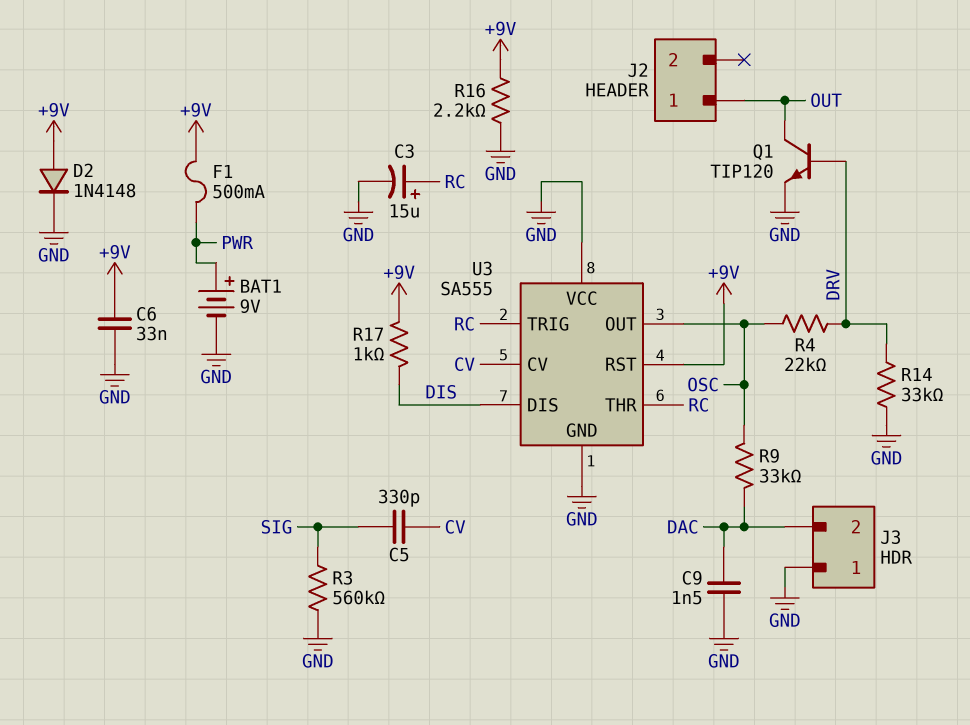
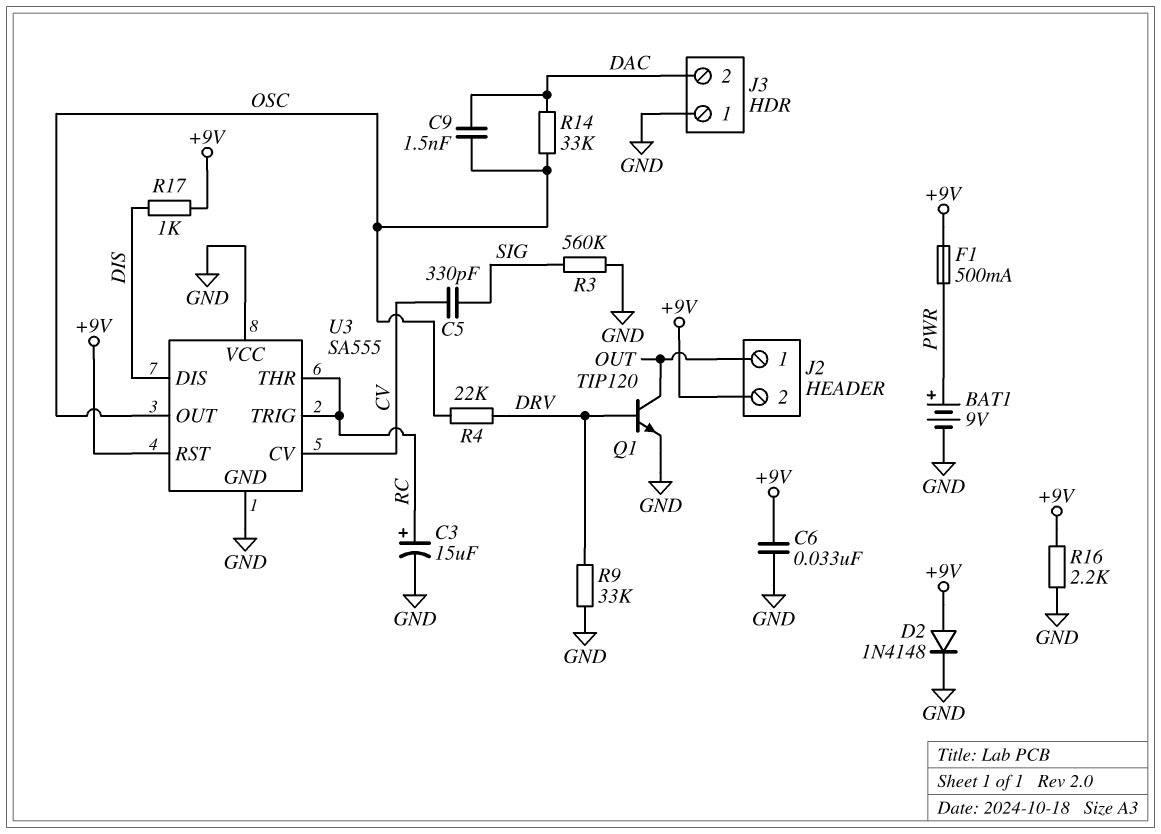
C9: 1.5nF (DAC, GND) -> 1.5nF (DAC, OSC)
J2 pin 2: none -> +9V
R9: 33k (DAC, OSC) -> 33k (DRV, GND)
R14: 33k (DRV, GND) -> 33k (DAC, OSC)

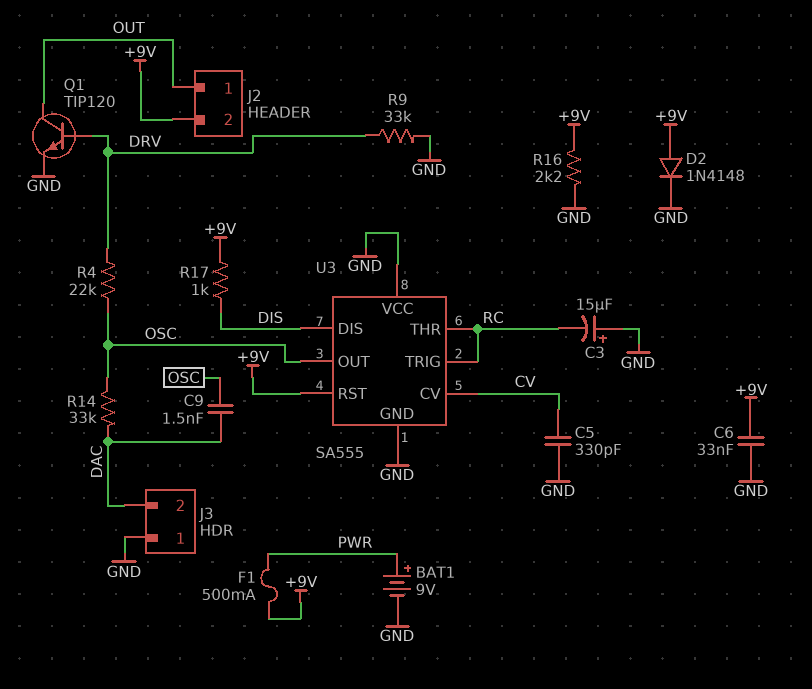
C3: 15uF (plus RC, minus GND) -> 15uF (plus GND, minus RC)
C5: 330pF (CV, SIG) -> 330pF (CV, GND)
R3: 560k (GND, SIG) -> none

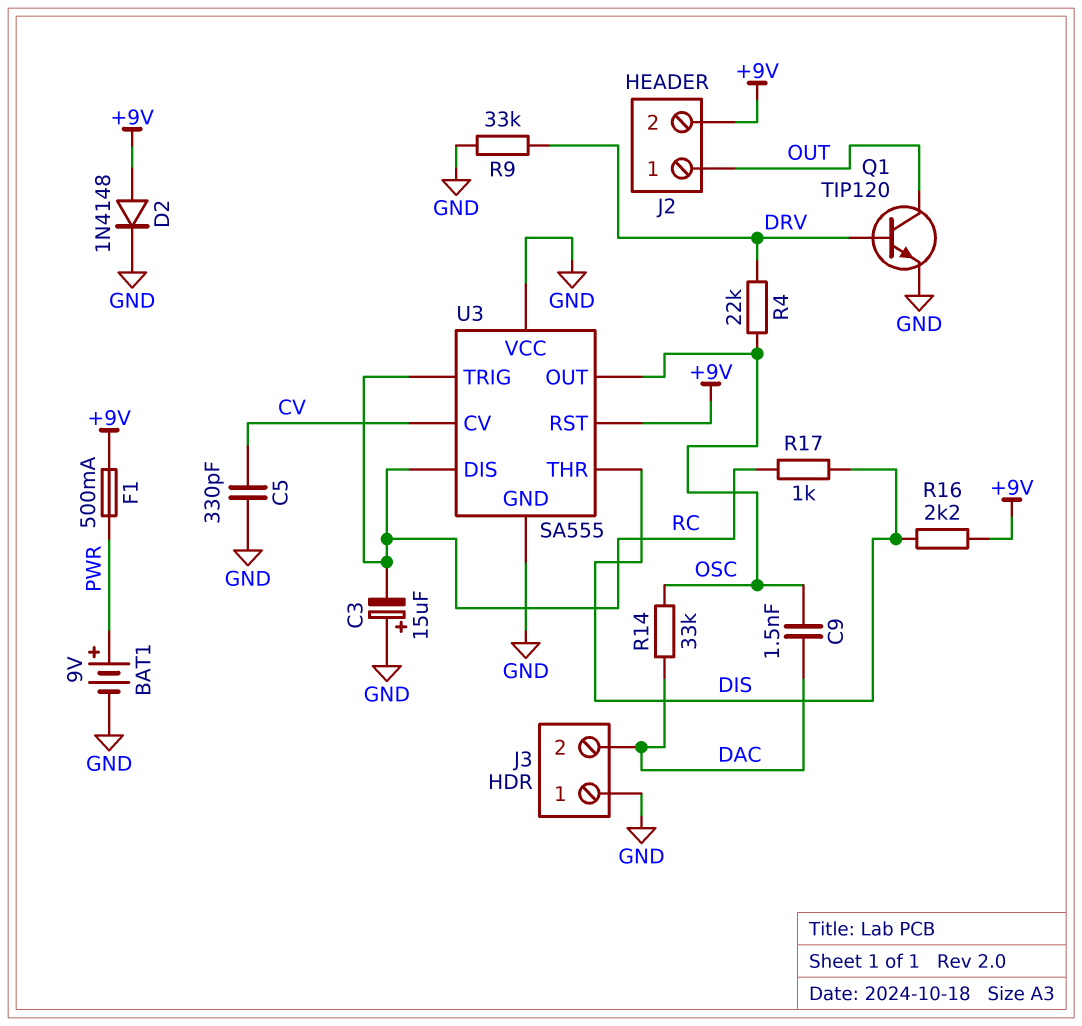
C6: 33nF (+9V, GND) -> none
R16: 2.2k (+9V, GND) -> 2.2k (+9V, DIS)
R17: 1k (+9V, DIS) -> 1k (DIS, RC)
U3 pin DIS: DIS -> RC
U3 pin THR: RC -> DIS

